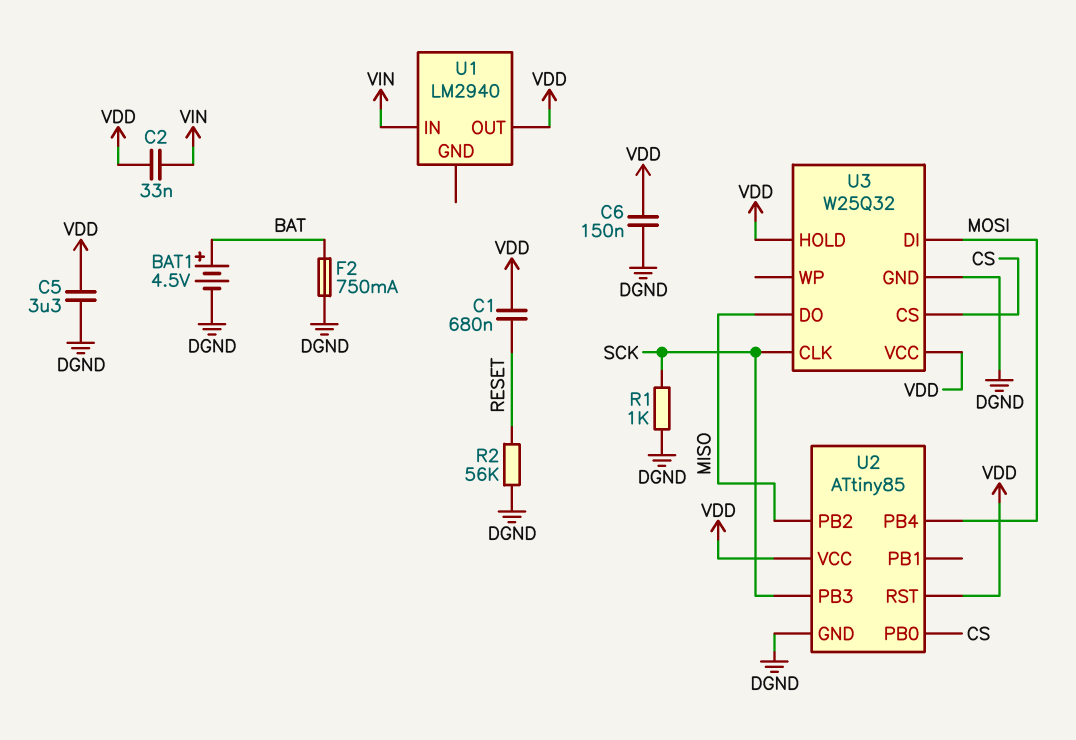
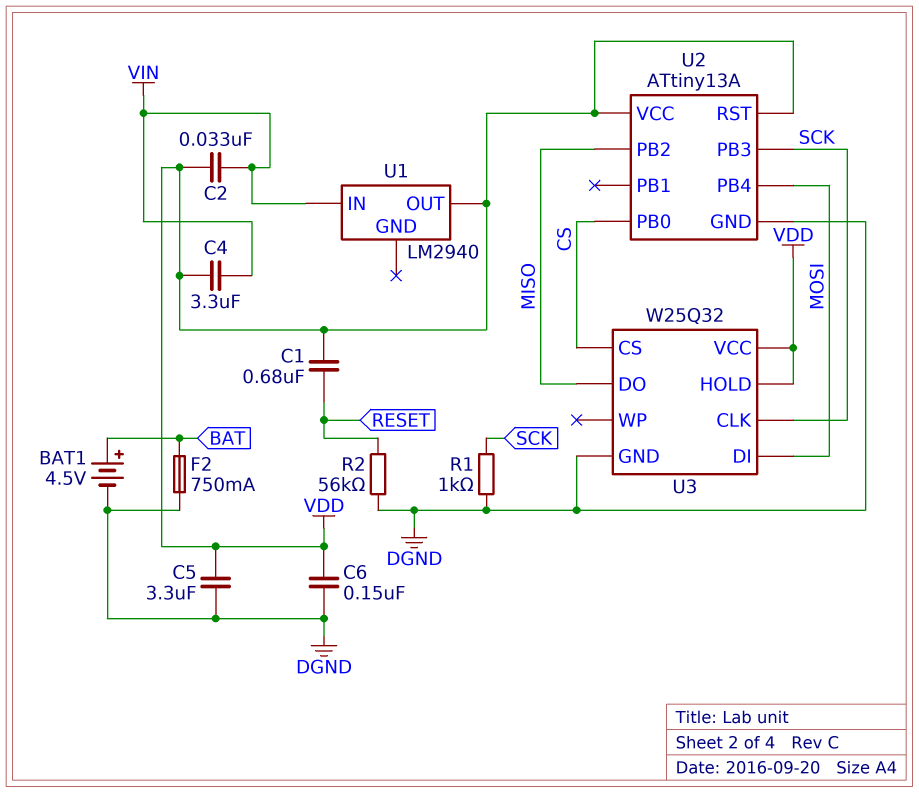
C4: none -> 3.3uF (VDD, VIN)
U2: ATtiny85 -> ATtiny13A

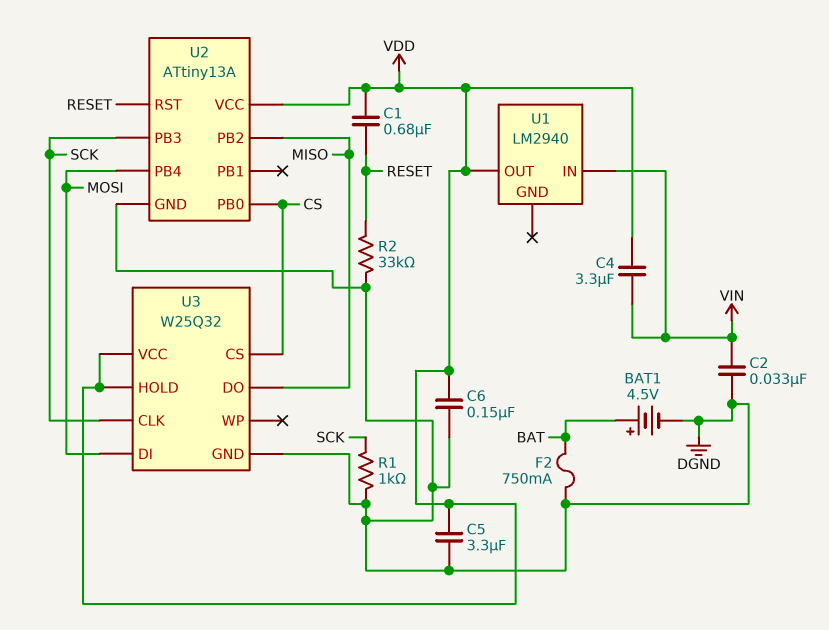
C2: 33nF (VDD, VIN) -> 33nF (DGND, VIN)
R2: 56k (DGND, RESET) -> 33k (DGND, RESET)
U2 pin RST: VDD -> RESET

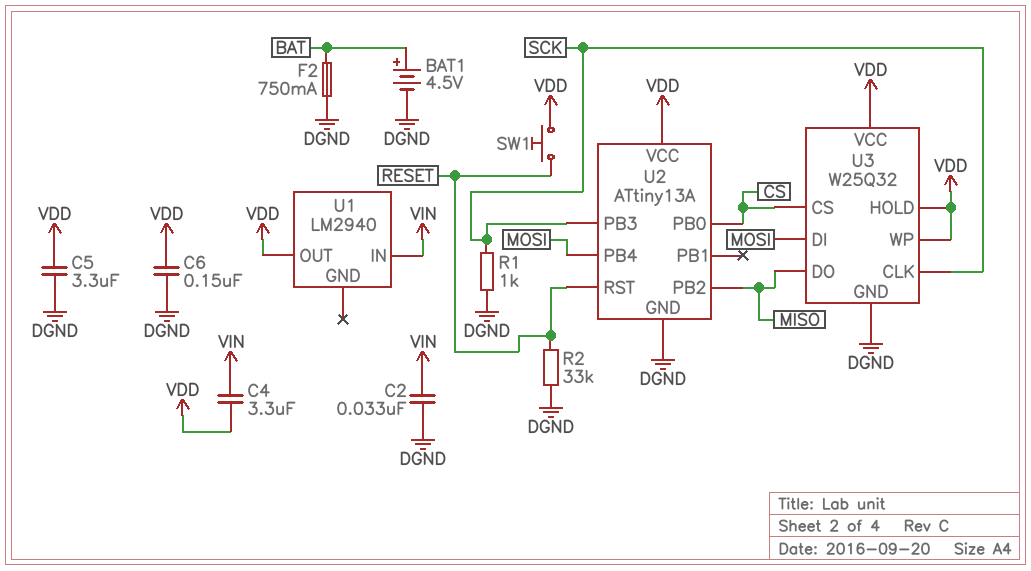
C1: 680nF (RESET, VDD) -> none
SW1: none -> button (RESET, VDD)
U3 pin WP: none -> VDD

